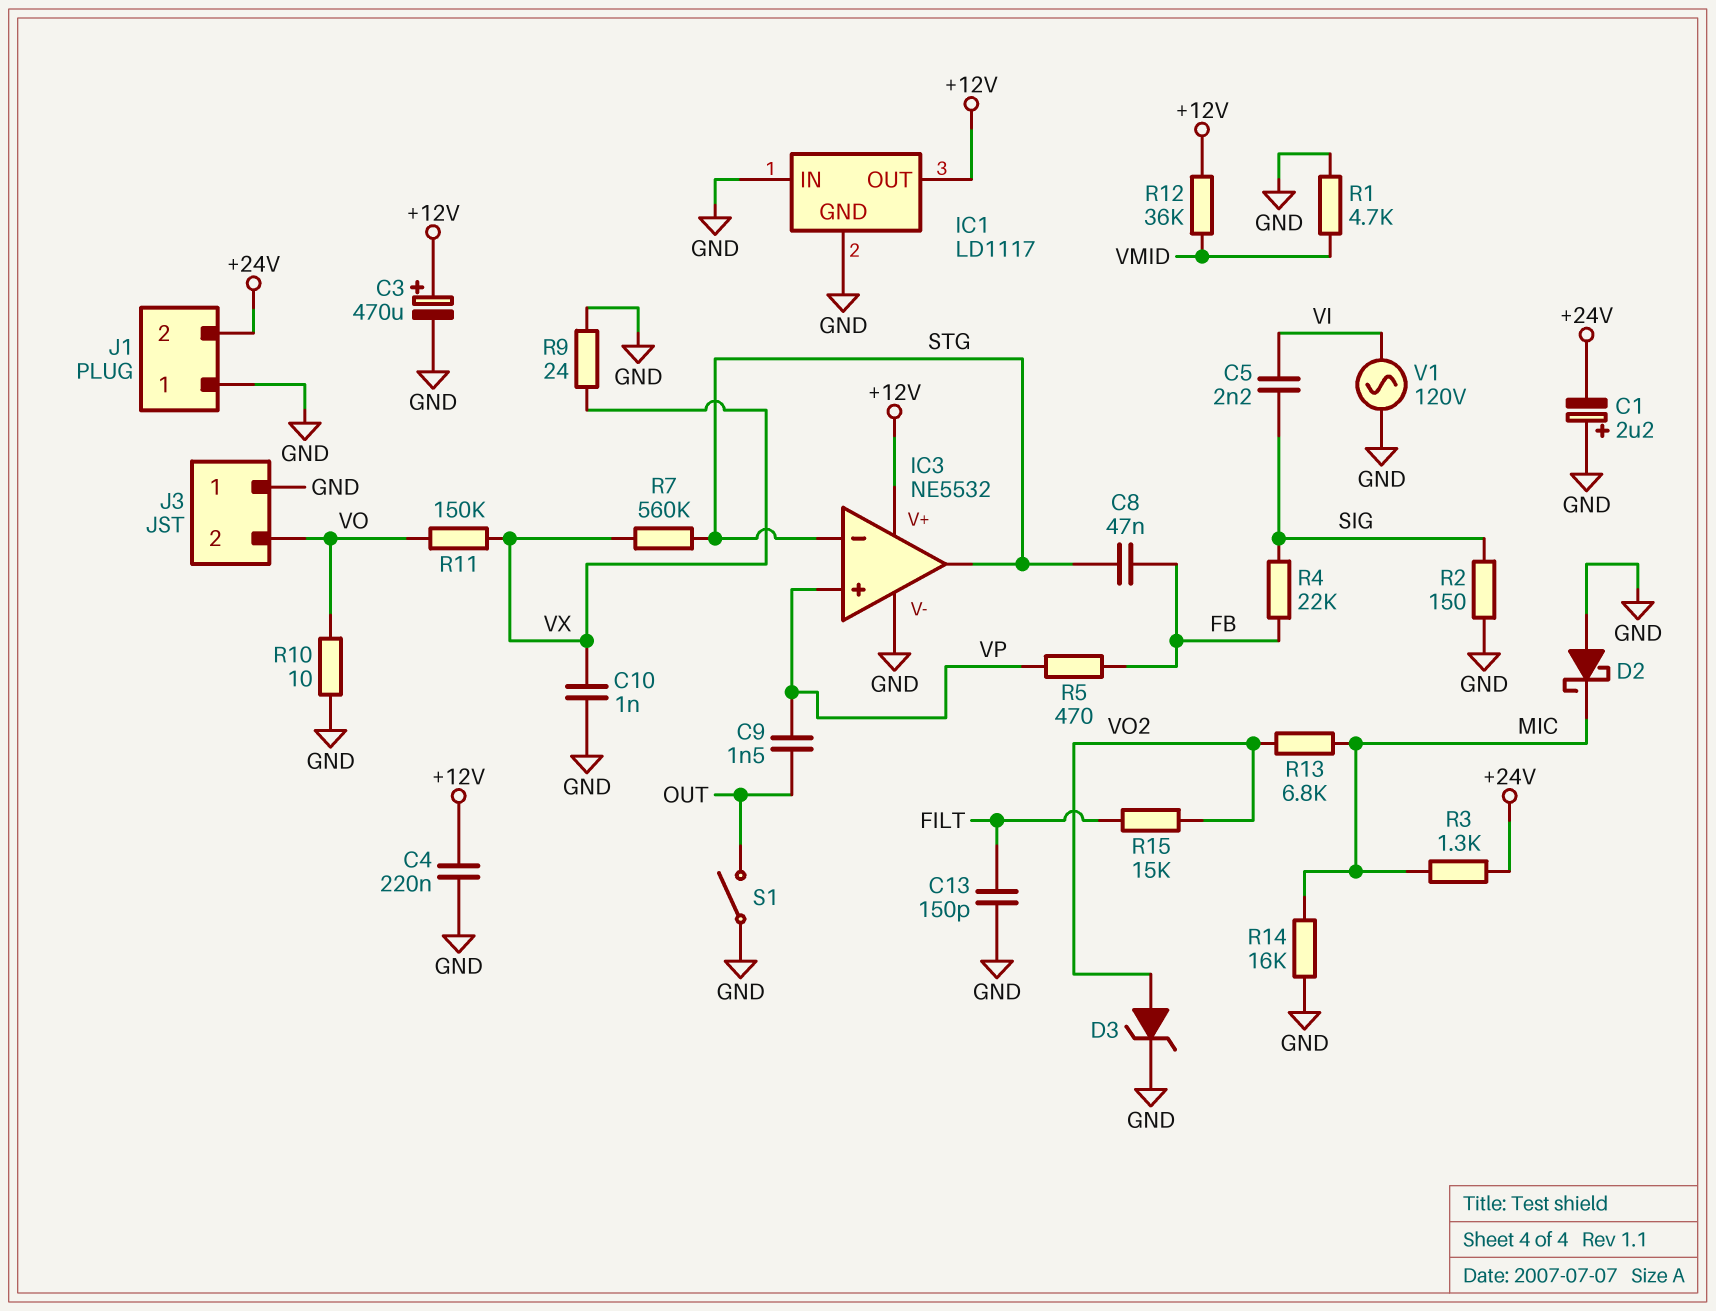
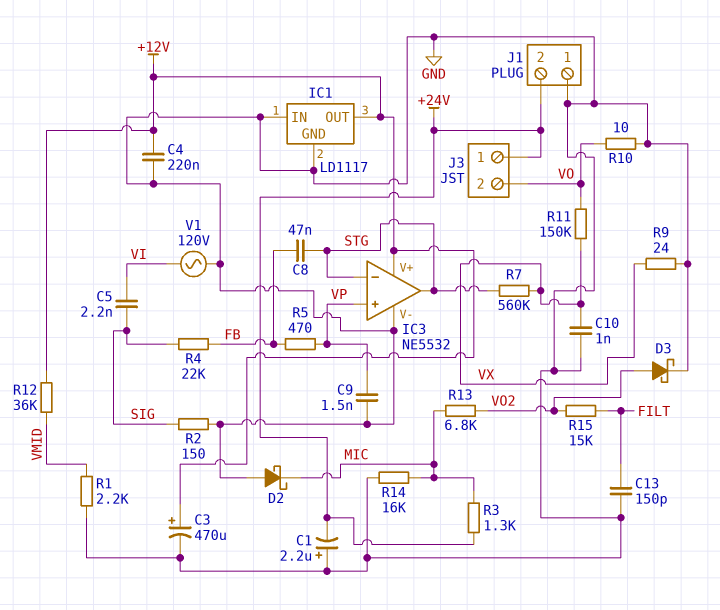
C9: 1.5nF (OUT, VP) -> 1.5nF (GND, VP)
D3: zener (A VO2, K GND) -> schottky (A VO2, K GND)
J3 pin 1: GND -> +24V
R1: 4.7k (GND, VMID) -> 2.2k (GND, VMID)
S1: switch (GND, OUT) -> none

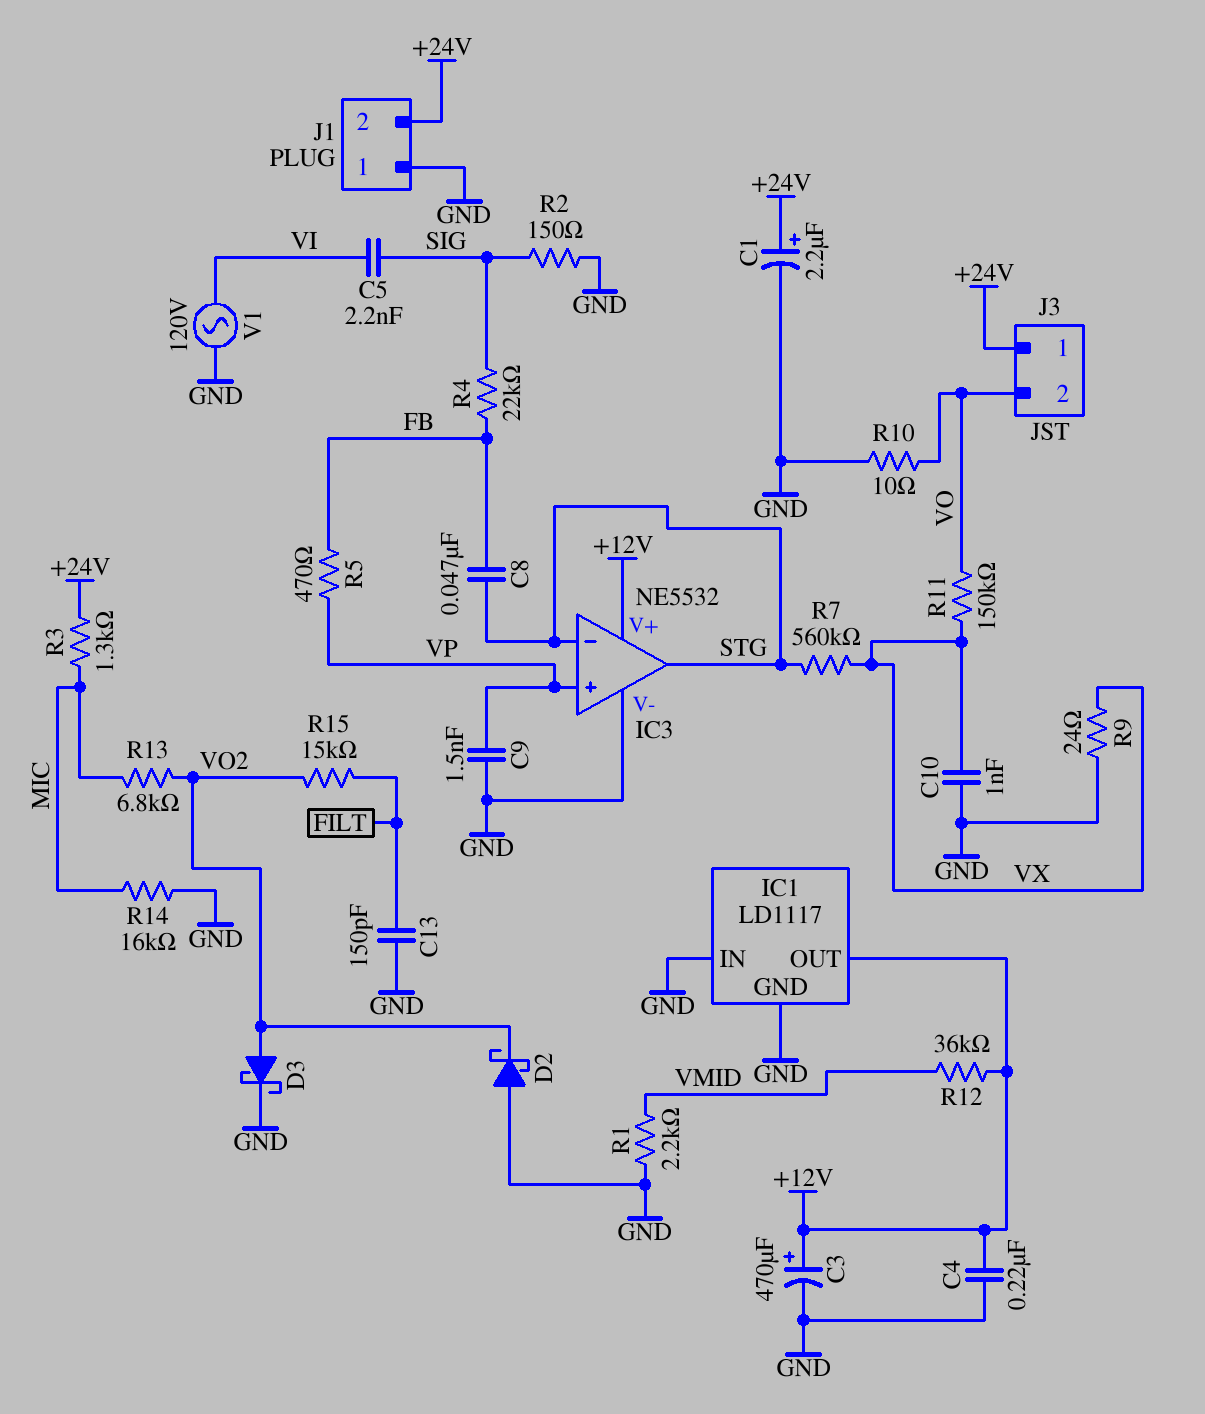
C1: 2.2uF (plus GND, minus +24V) -> 2.2uF (plus +24V, minus GND)
D2: schottky (A GND, K MIC) -> schottky (A GND, K VO2)

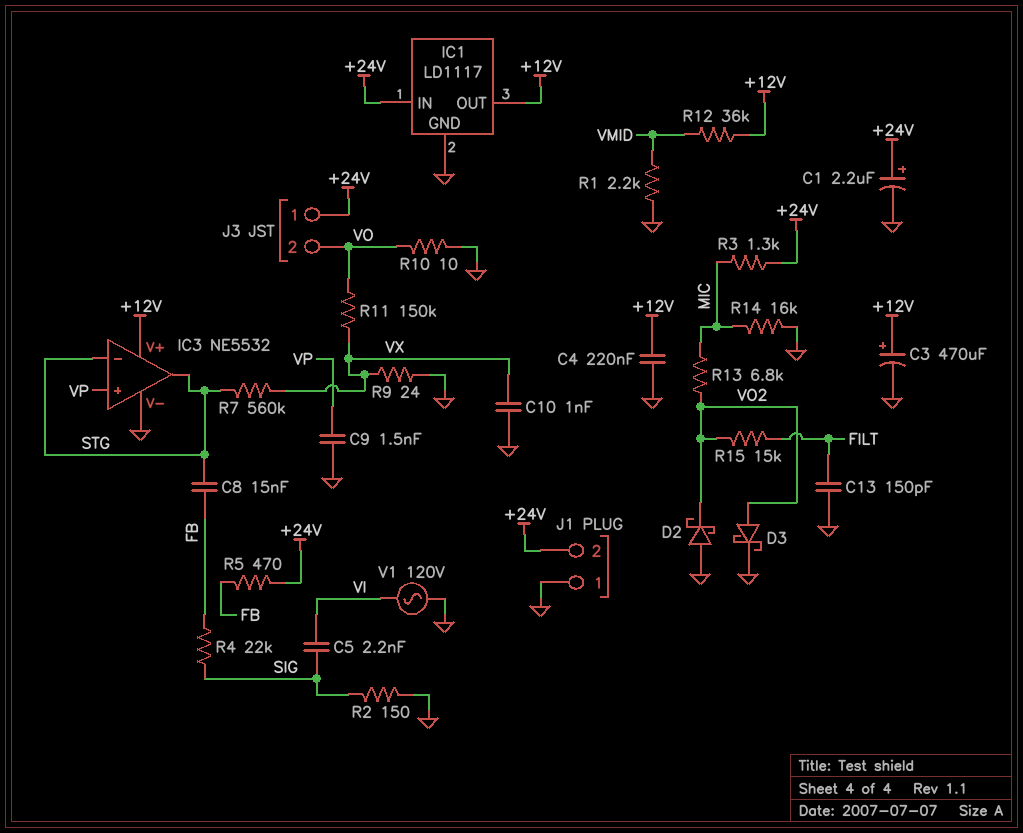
C8: 47nF (FB, STG) -> 15nF (FB, STG)
IC1 pin IN: GND -> +24V
R5: 470 (FB, VP) -> 470 (+24V, FB)

